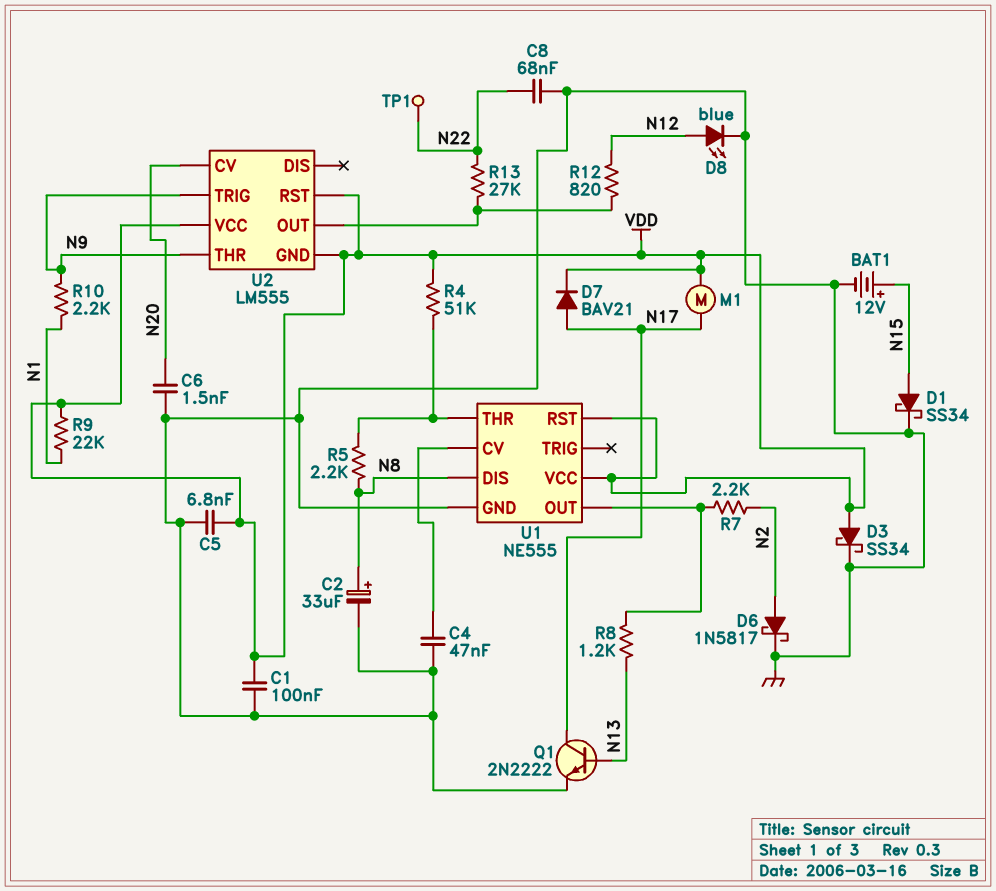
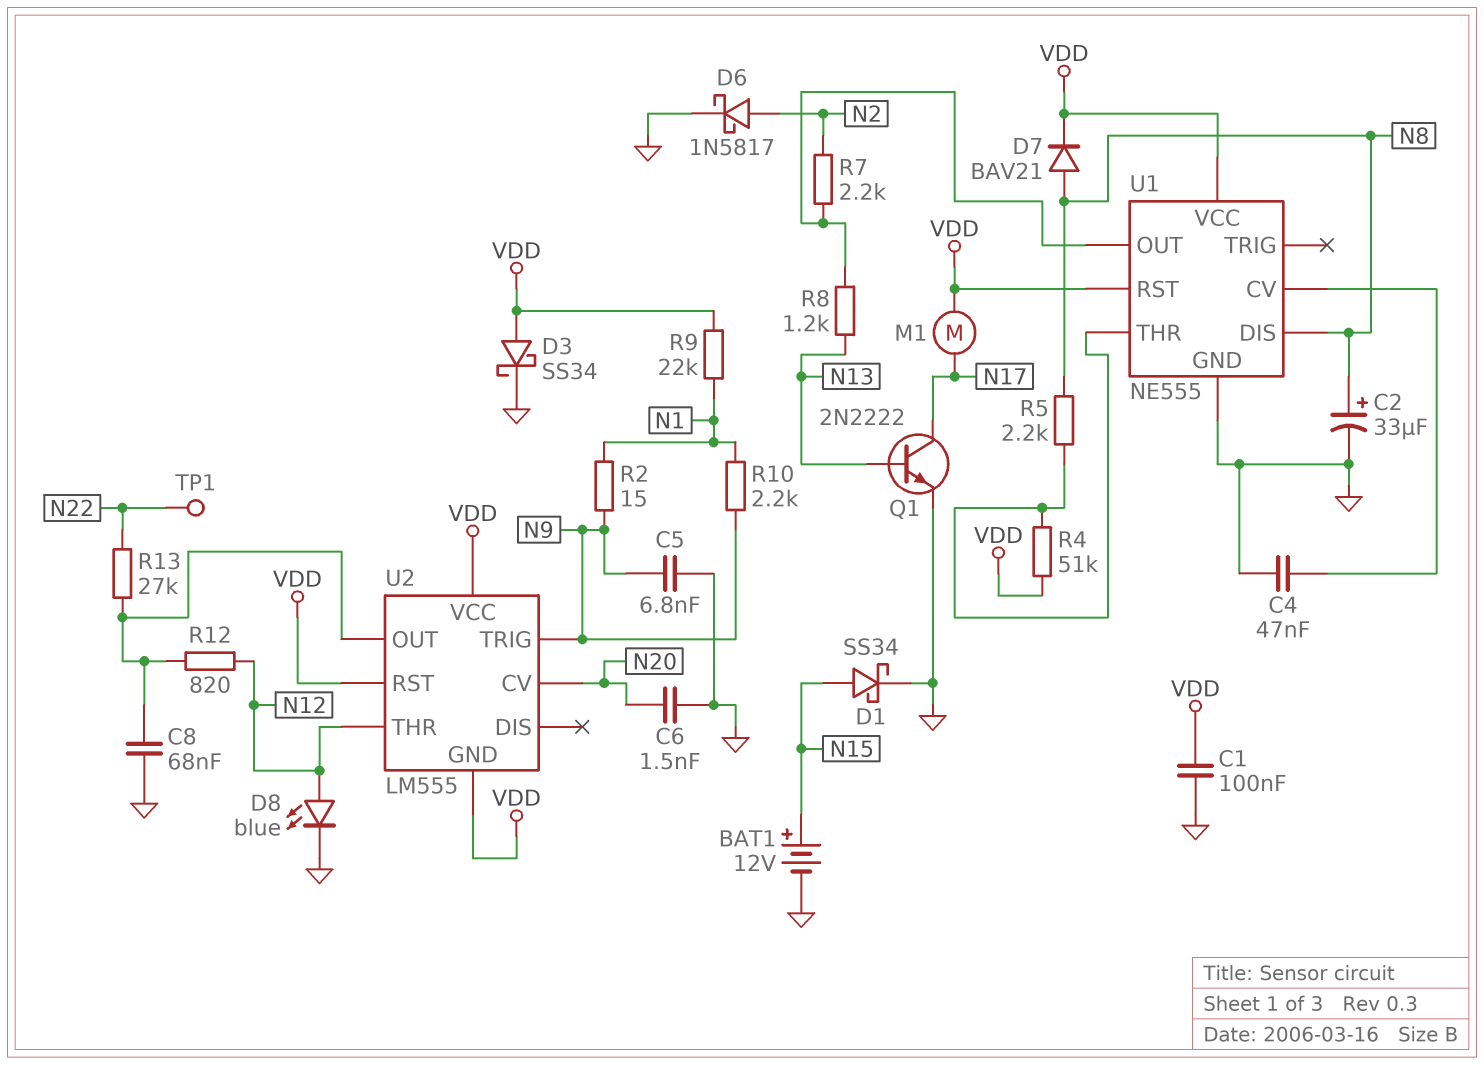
C5: 6.8nF (GND, VDD) -> 6.8nF (GND, N9)
C8: 68nF (GND, N22) -> 68nF (GND, U2/OUT)
D7: diode BAV21 (A N17, K VDD) -> diode BAV21 (A N8, K VDD)
R2: none -> 15 (N1, N9)
U2 pin THR: N9 -> N12

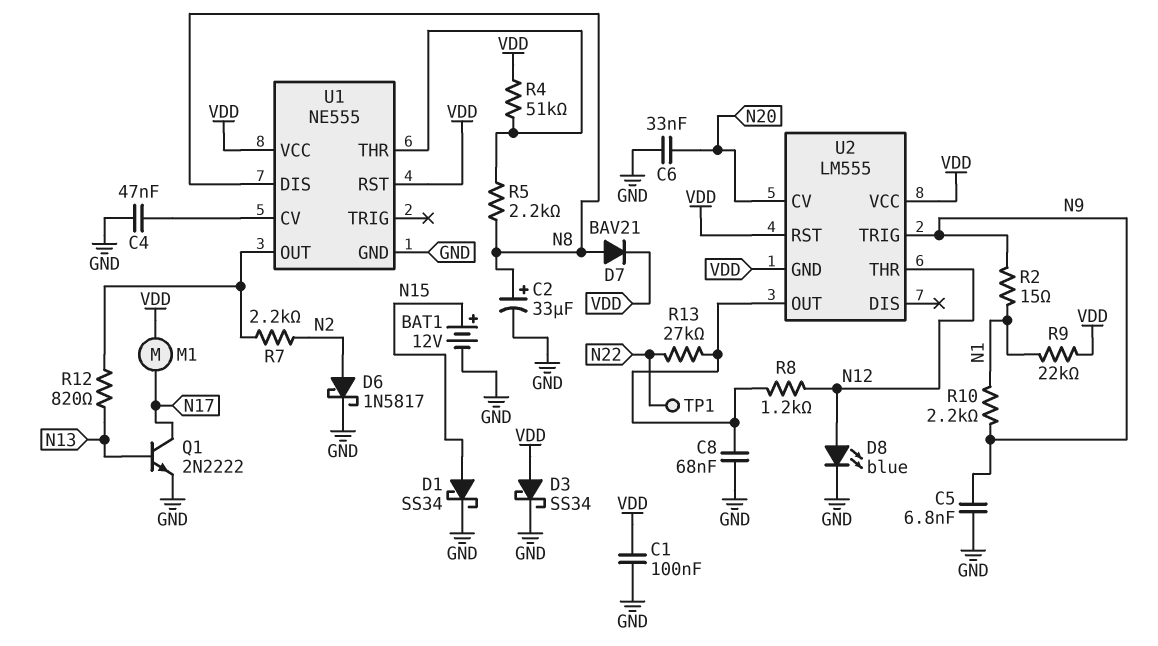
C6: 1.5nF (GND, N20) -> 33nF (GND, N20)
R8: 1.2k (N13, U1/OUT) -> 1.2k (N12, U2/OUT)
R12: 820 (N12, U2/OUT) -> 820 (N13, U1/OUT)

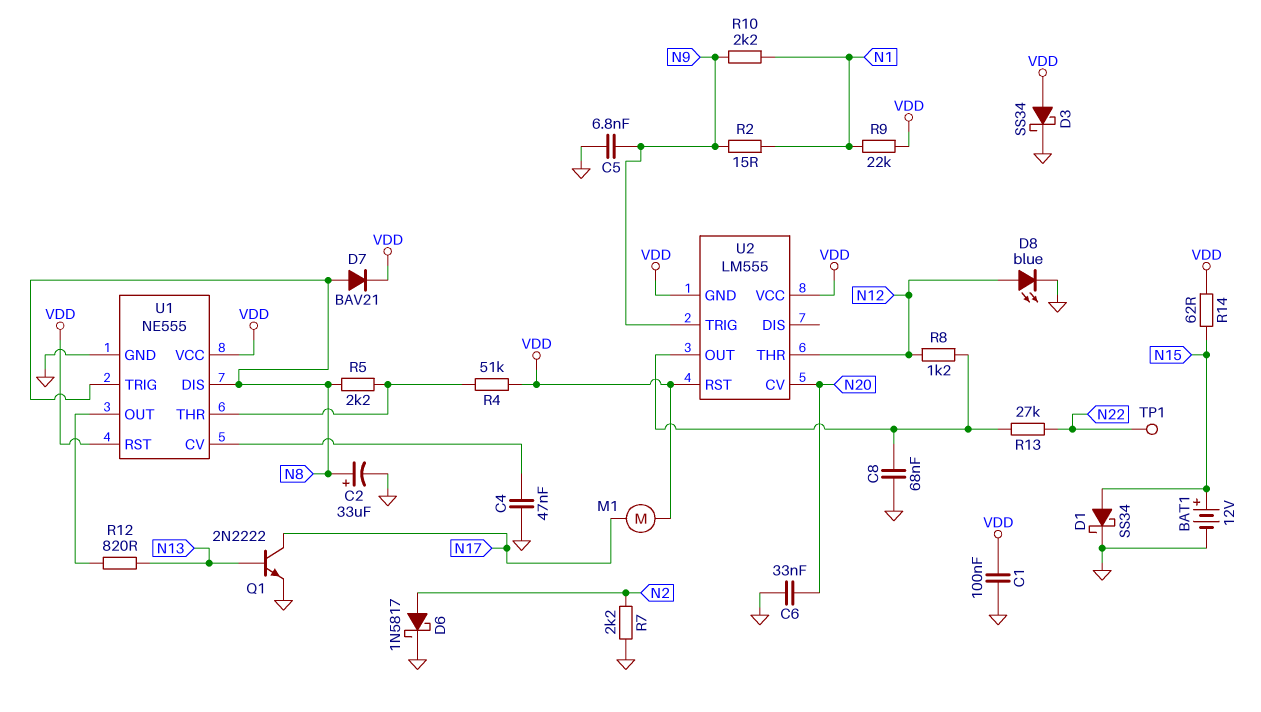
R7: 2.2k (N2, U1/OUT) -> 2.2k (GND, N2)
R14: none -> 62 (N15, VDD)
U1 pin TRIG: none -> N8

